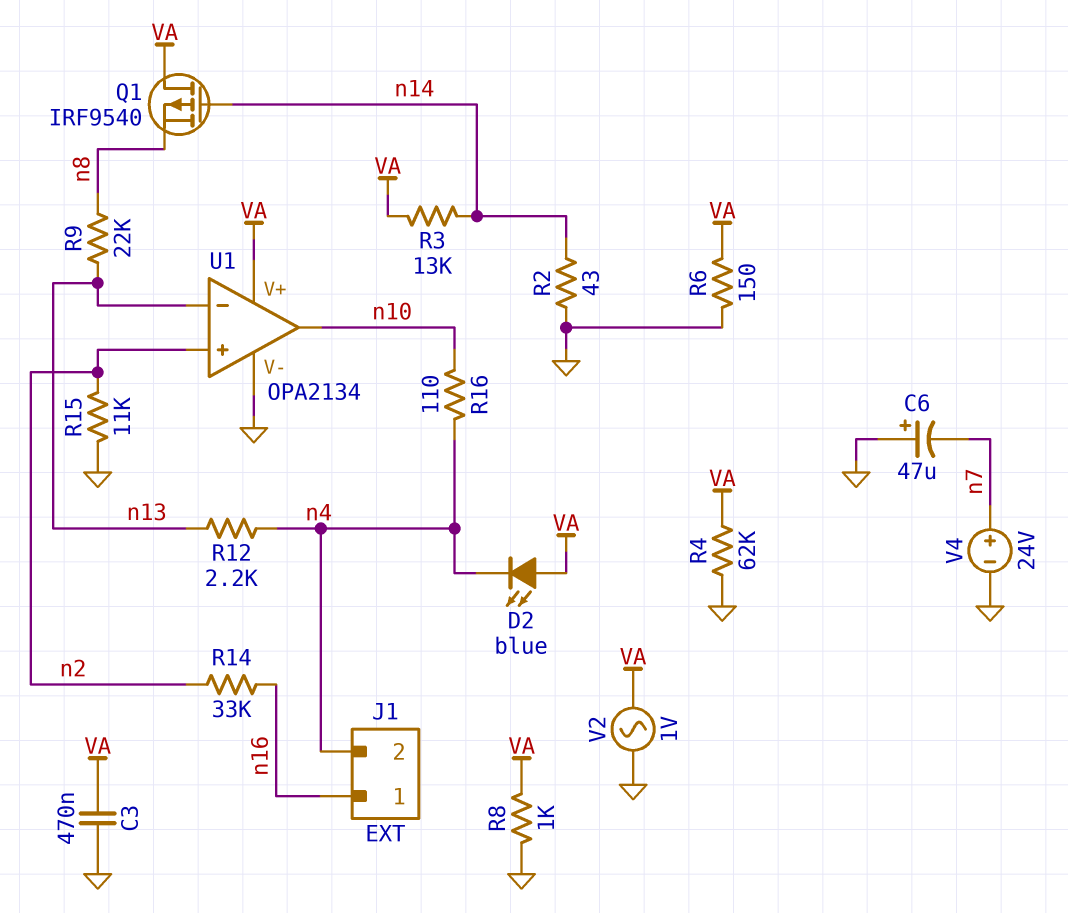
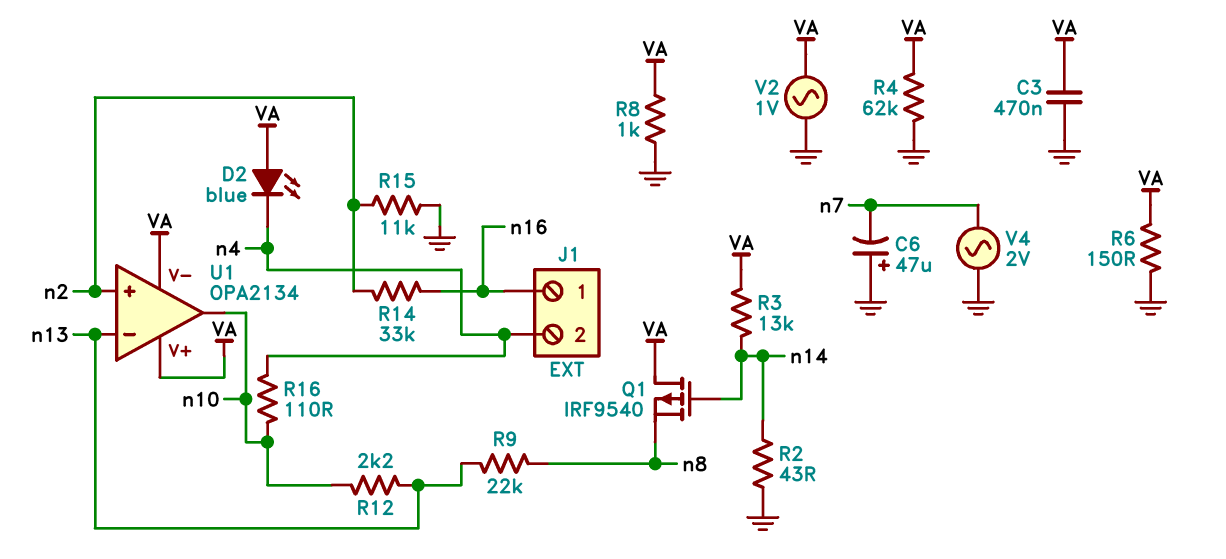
R12: 2.2k (n4, n13) -> 2.2k (n10, n13)
U1 pin V-: GND -> VA
V4: 24V (plus n7, minus GND) -> AC 2V (GND, n7)

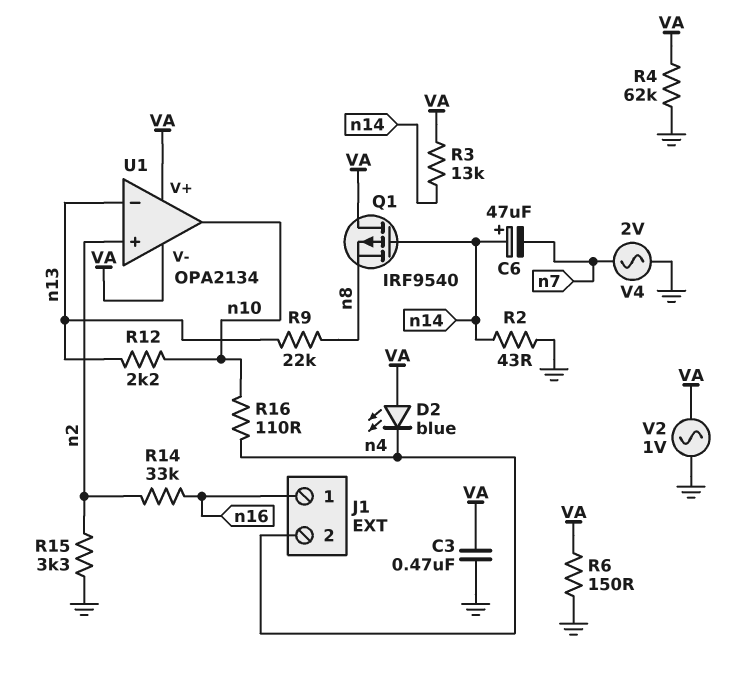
C6: 47uF (plus GND, minus n7) -> 47uF (plus n14, minus n7)
R8: 1k (GND, VA) -> none
R15: 11k (GND, n2) -> 3.3k (GND, n2)

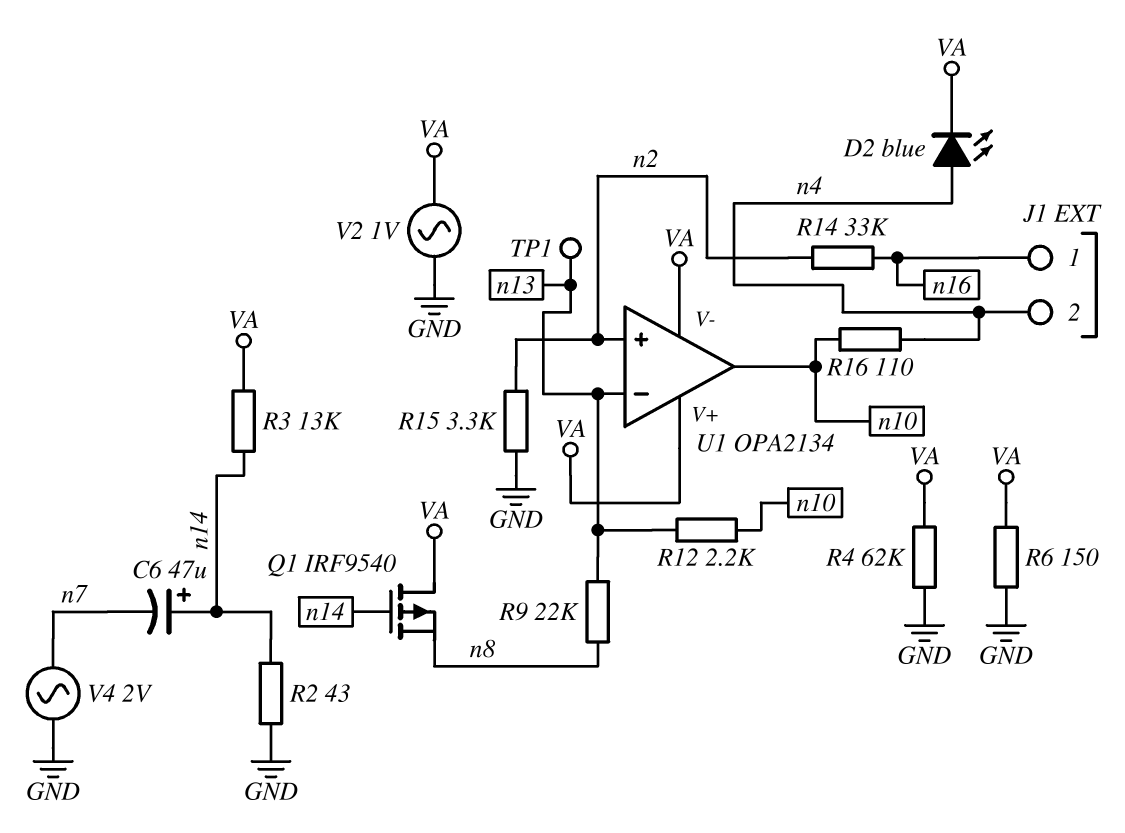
C3: 470nF (GND, VA) -> none
D2: LED blue (A VA, K n4) -> LED blue (A n4, K VA)
TP1: none -> test point (n13)

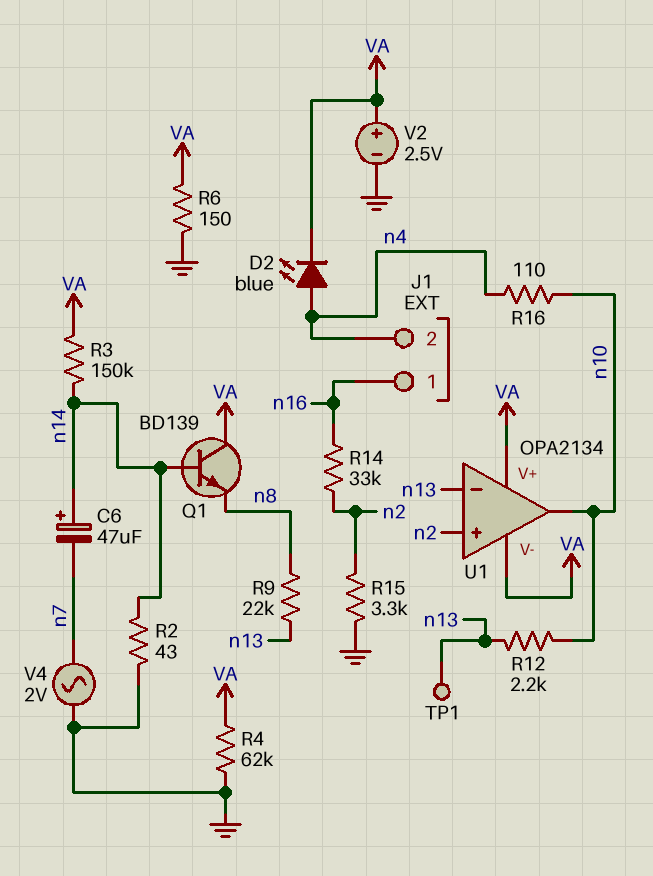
Q1: PMOS IRF9540 (G n14, D VA, S n8) -> NPN BD139 (B n14, C VA, E n8)
R3: 13k (VA, n14) -> 150k (VA, n14)
V2: AC 1V (GND, VA) -> 2.5V (plus VA, minus GND)

